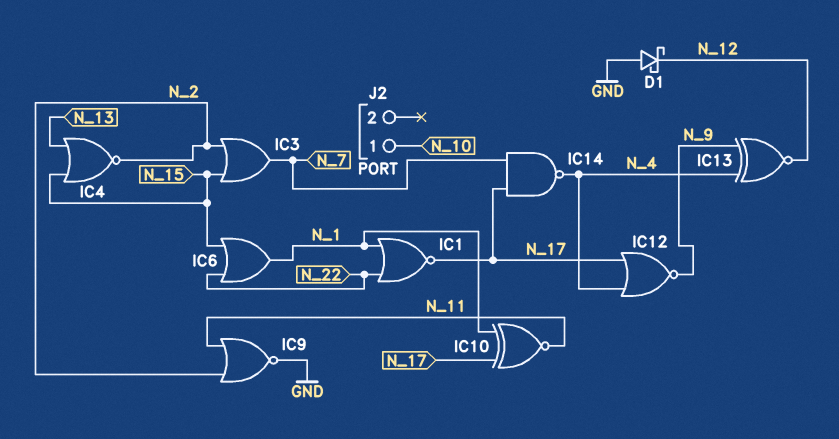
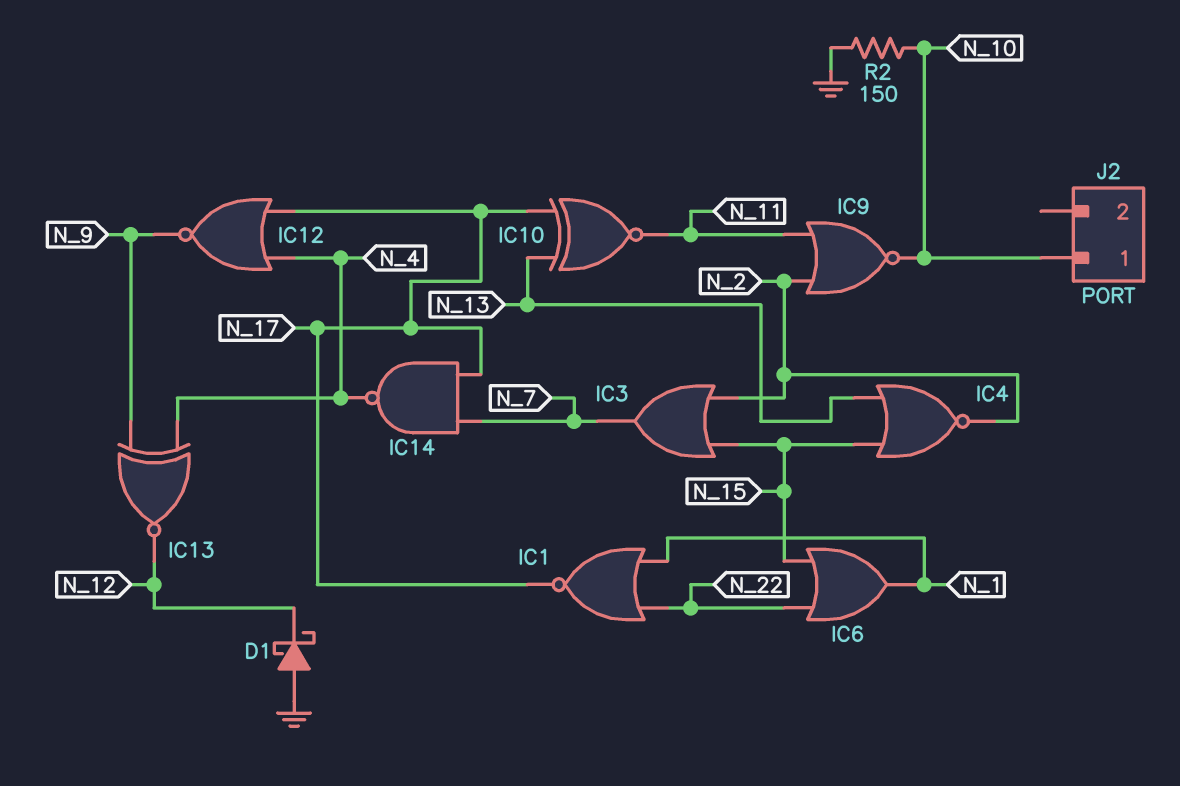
IC9: NOR (in N_2, in N_11, out GND) -> NOR (in N_2, in N_11, out N_10)
IC10: XNOR (in N_1, in N_17, out N_11) -> XNOR (in N_13, in N_17, out N_11)
R2: none -> 150 (GND, N_10)

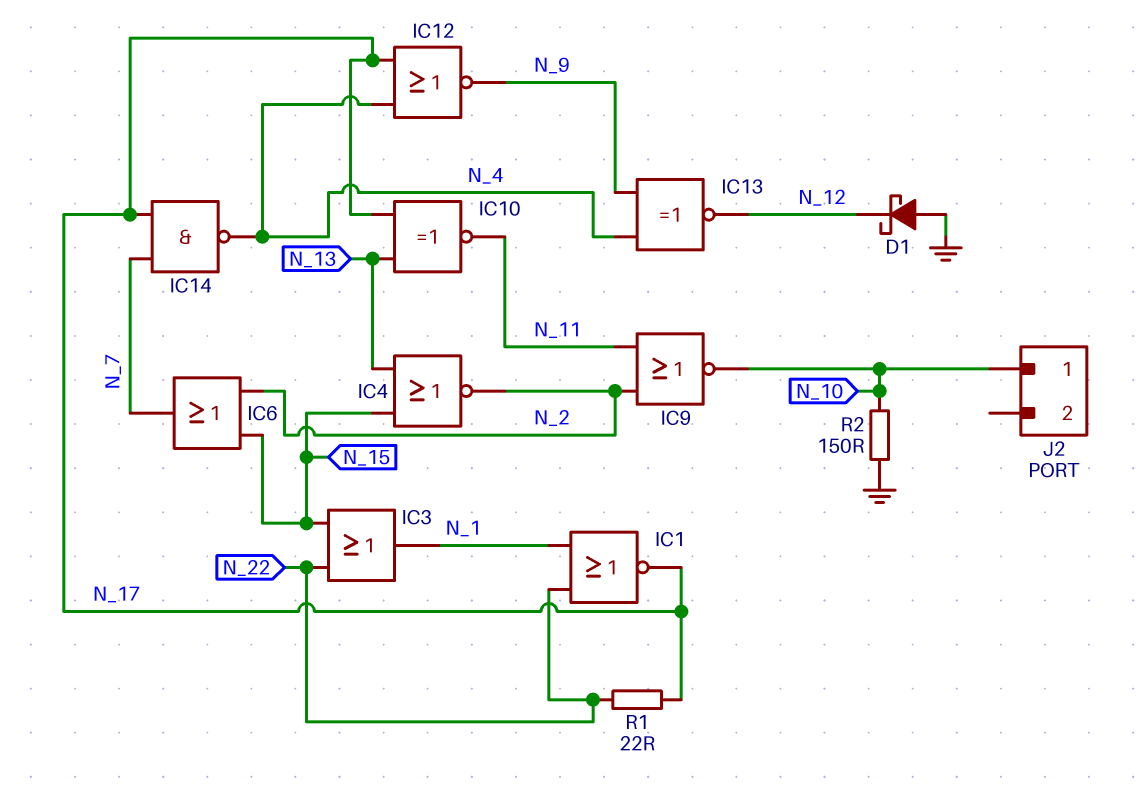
IC3: OR (in N_2, in N_15, out N_7) -> OR (in N_15, in N_22, out N_1)
IC6: OR (in N_15, in N_22, out N_1) -> OR (in N_2, in N_15, out N_7)
R1: none -> 22 (N_17, N_22)

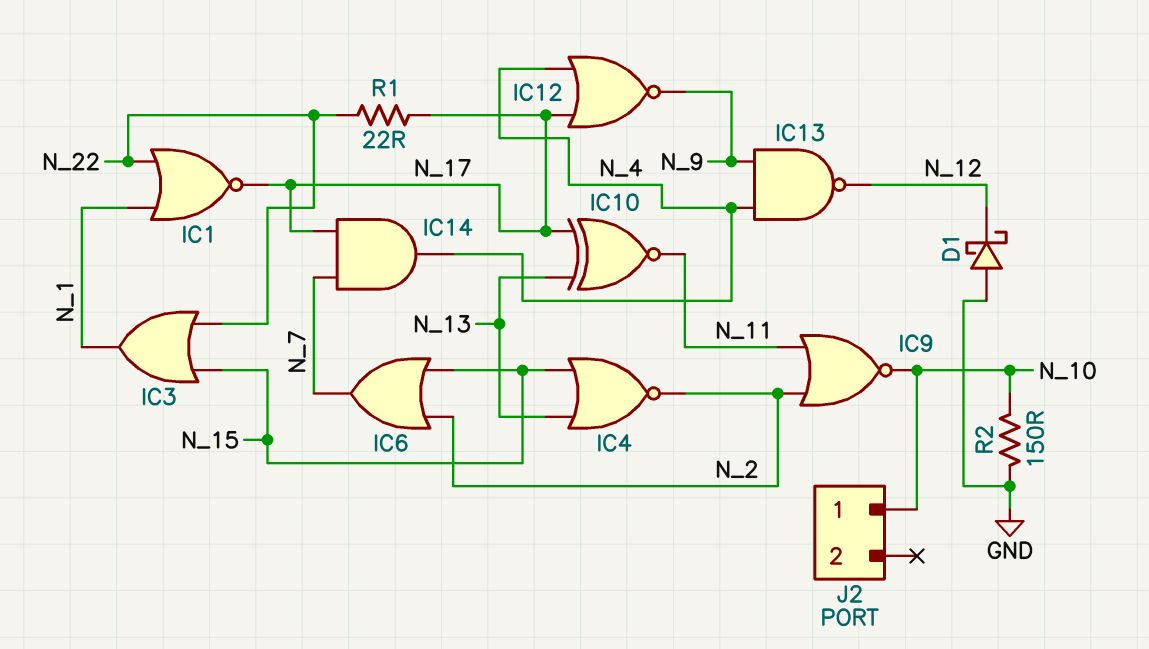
IC13: XNOR (in N_4, in N_9, out N_12) -> NAND (in N_4, in N_9, out N_12)
IC14: NAND (in N_7, in N_17, out N_4) -> AND (in N_7, in N_17, out N_4)

